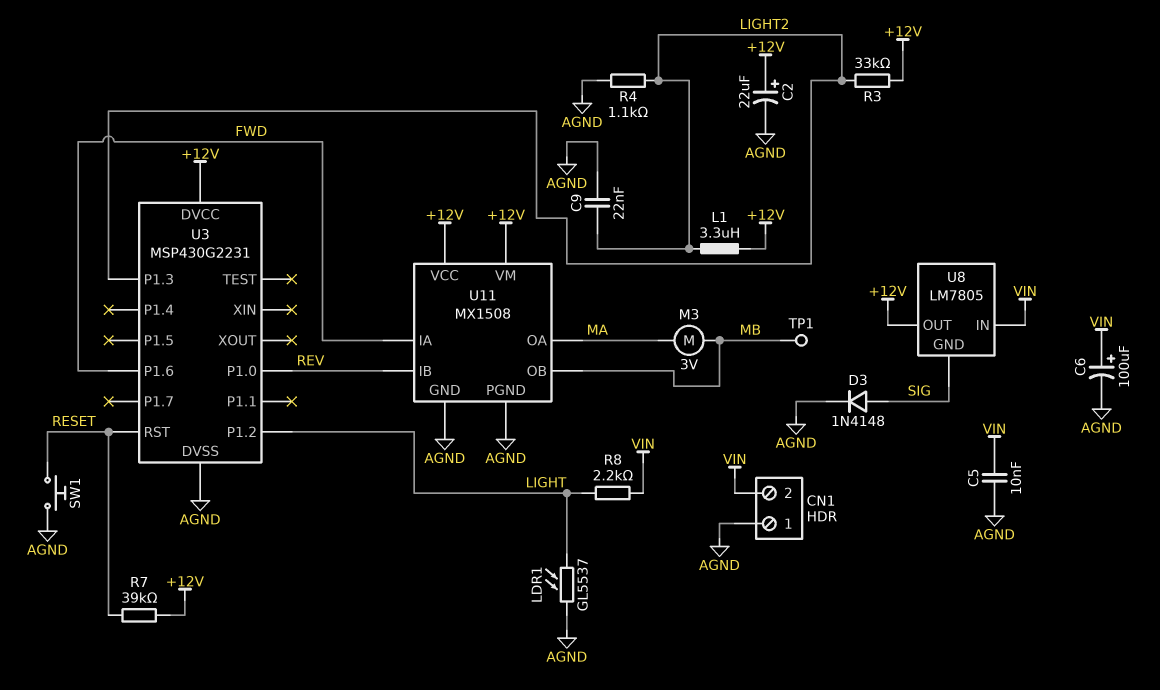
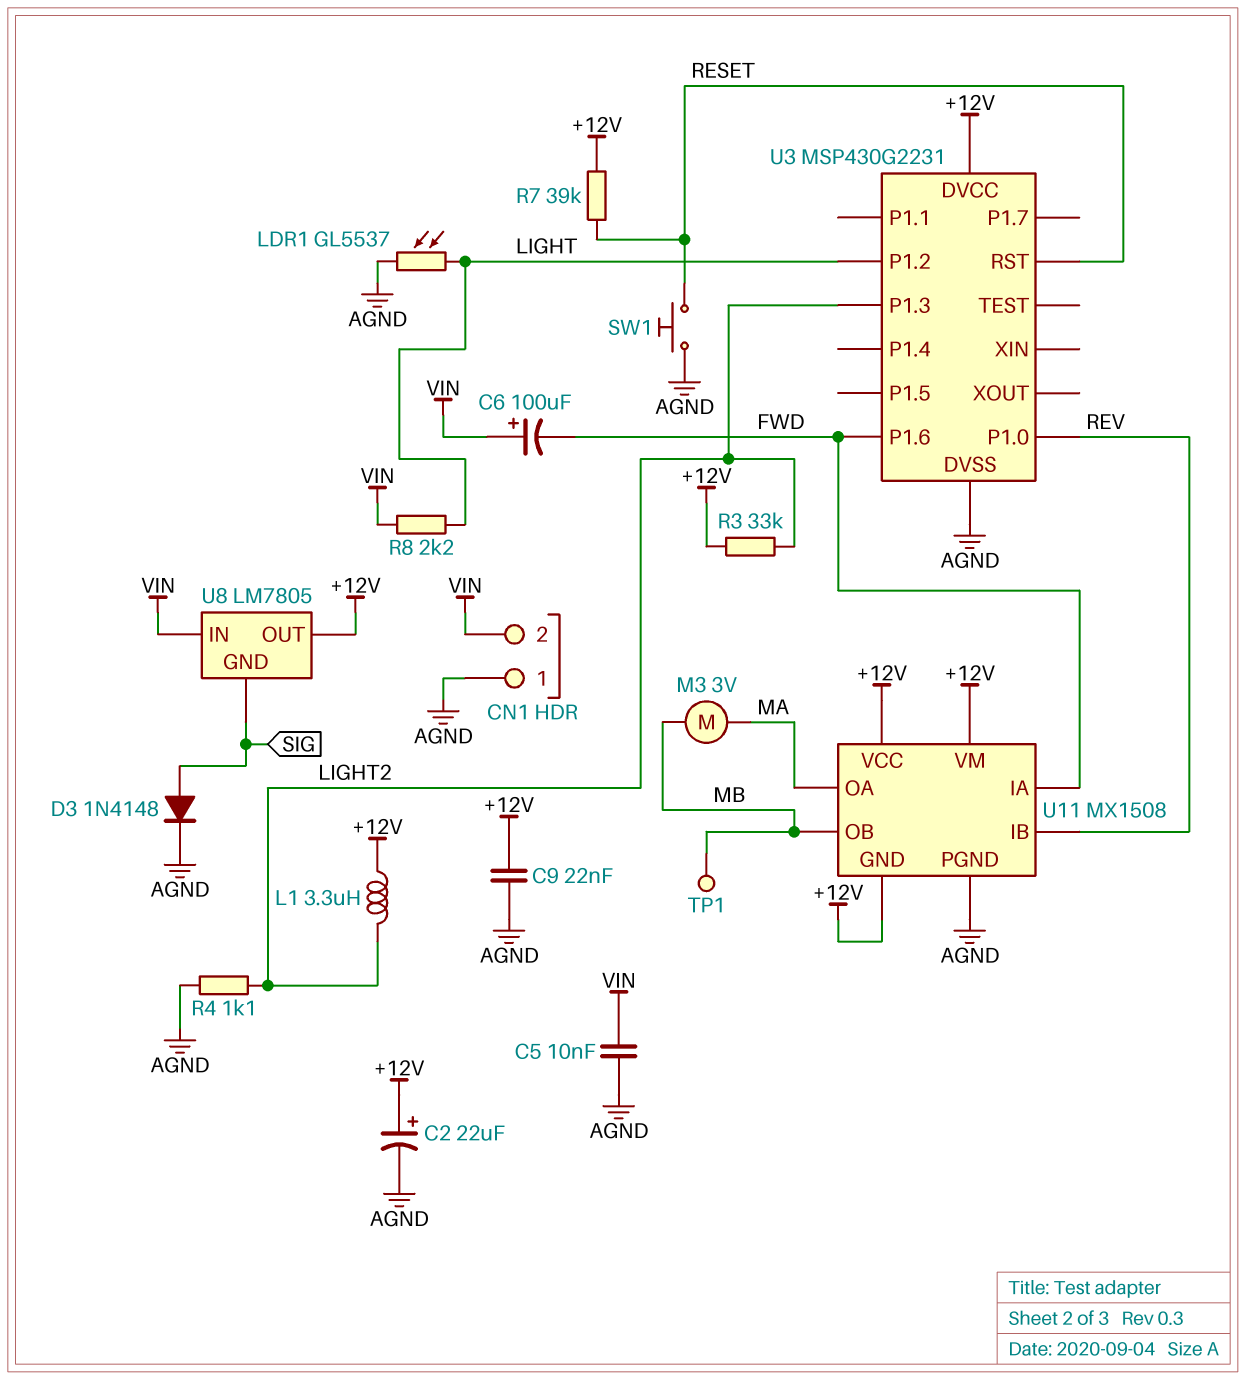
C6: 100uF (plus VIN, minus AGND) -> 100uF (plus VIN, minus FWD)
C9: 22nF (AGND, LIGHT2) -> 22nF (+12V, AGND)
U11 pin GND: AGND -> +12V

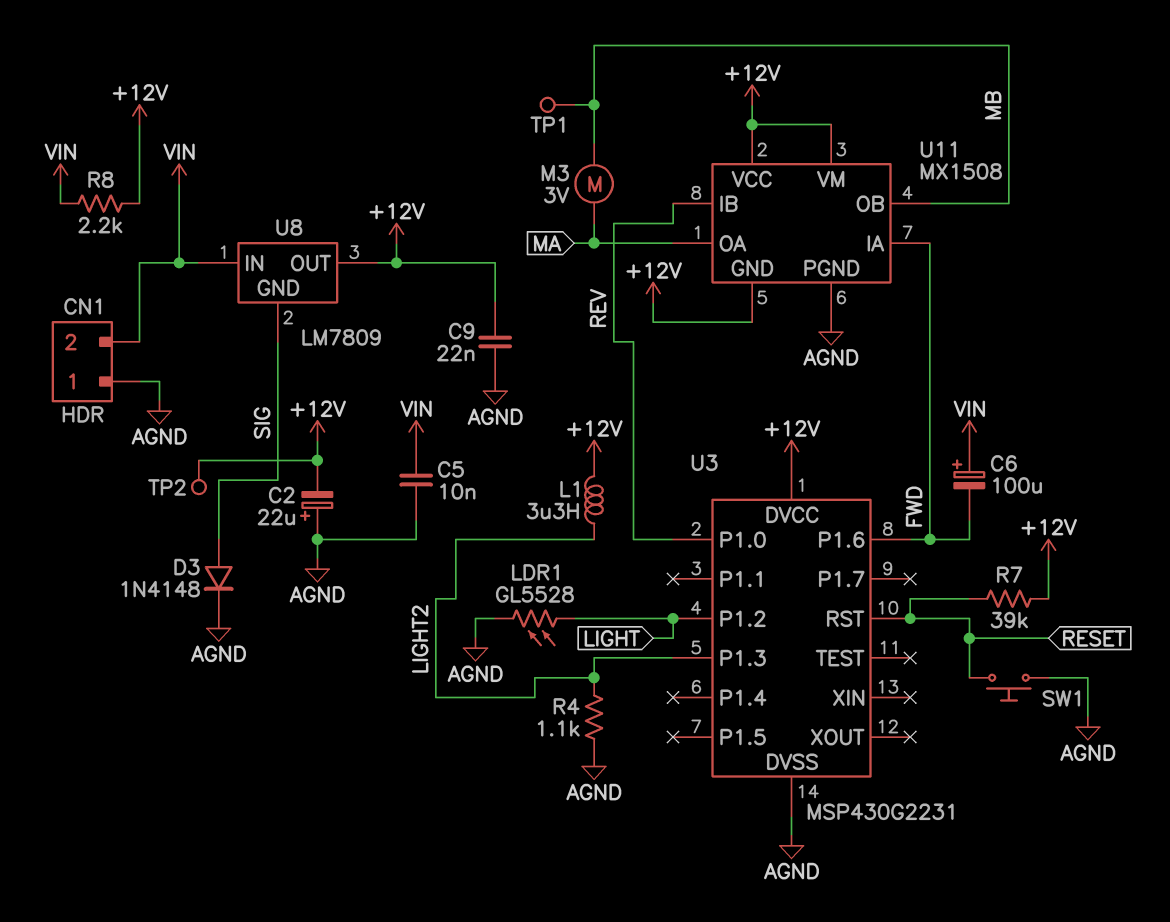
C2: 22uF (plus +12V, minus AGND) -> 22uF (plus AGND, minus +12V)
LDR1: GL5537 (AGND, LIGHT) -> GL5528 (AGND, LIGHT)
R3: 33k (+12V, LIGHT2) -> none
R8: 2.2k (LIGHT, VIN) -> 2.2k (+12V, VIN)
TP2: none -> test point (+12V)
U8: LM7805 -> LM7809

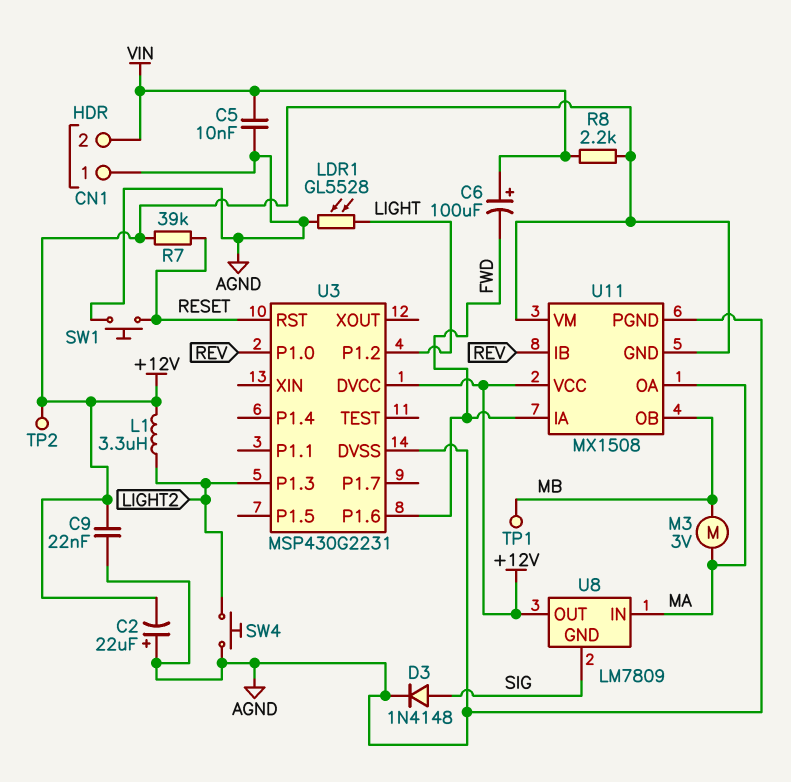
R4: 1.1k (AGND, LIGHT2) -> none
SW4: none -> button (AGND, LIGHT2)
U8 pin IN: VIN -> MA

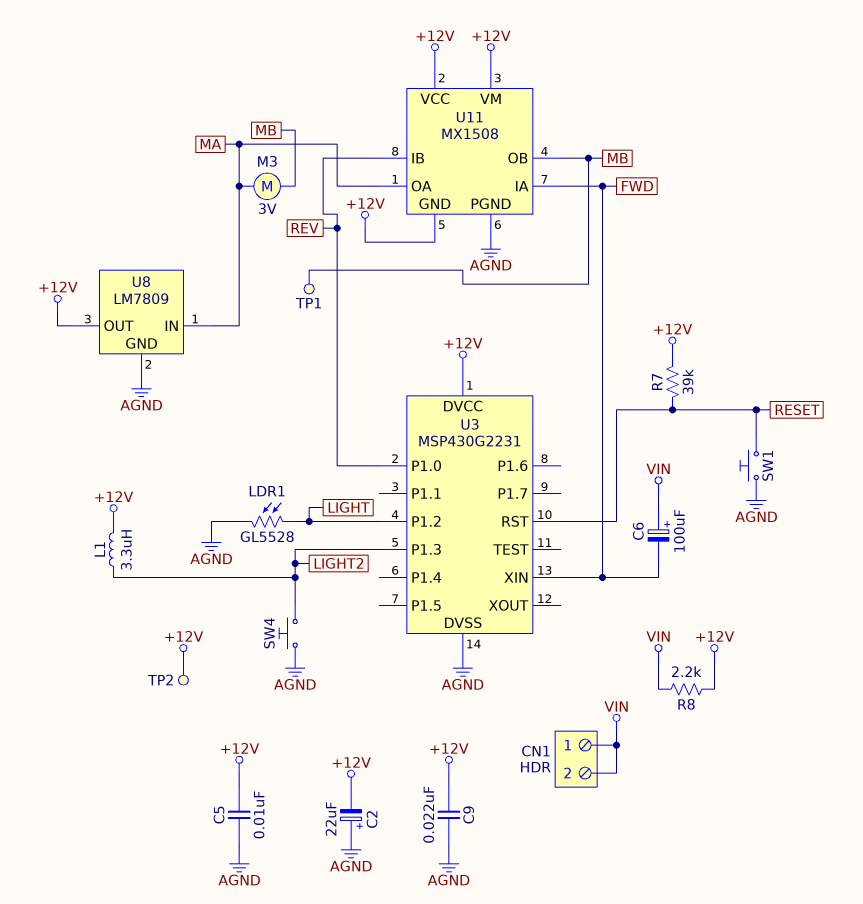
C5: 10nF (AGND, VIN) -> 10nF (+12V, AGND)
CN1 pin 1: AGND -> VIN
D3: diode 1N4148 (A SIG, K AGND) -> none
U3 pin P1.6: FWD -> none
U3 pin XIN: none -> FWD
U8 pin GND: SIG -> AGND

